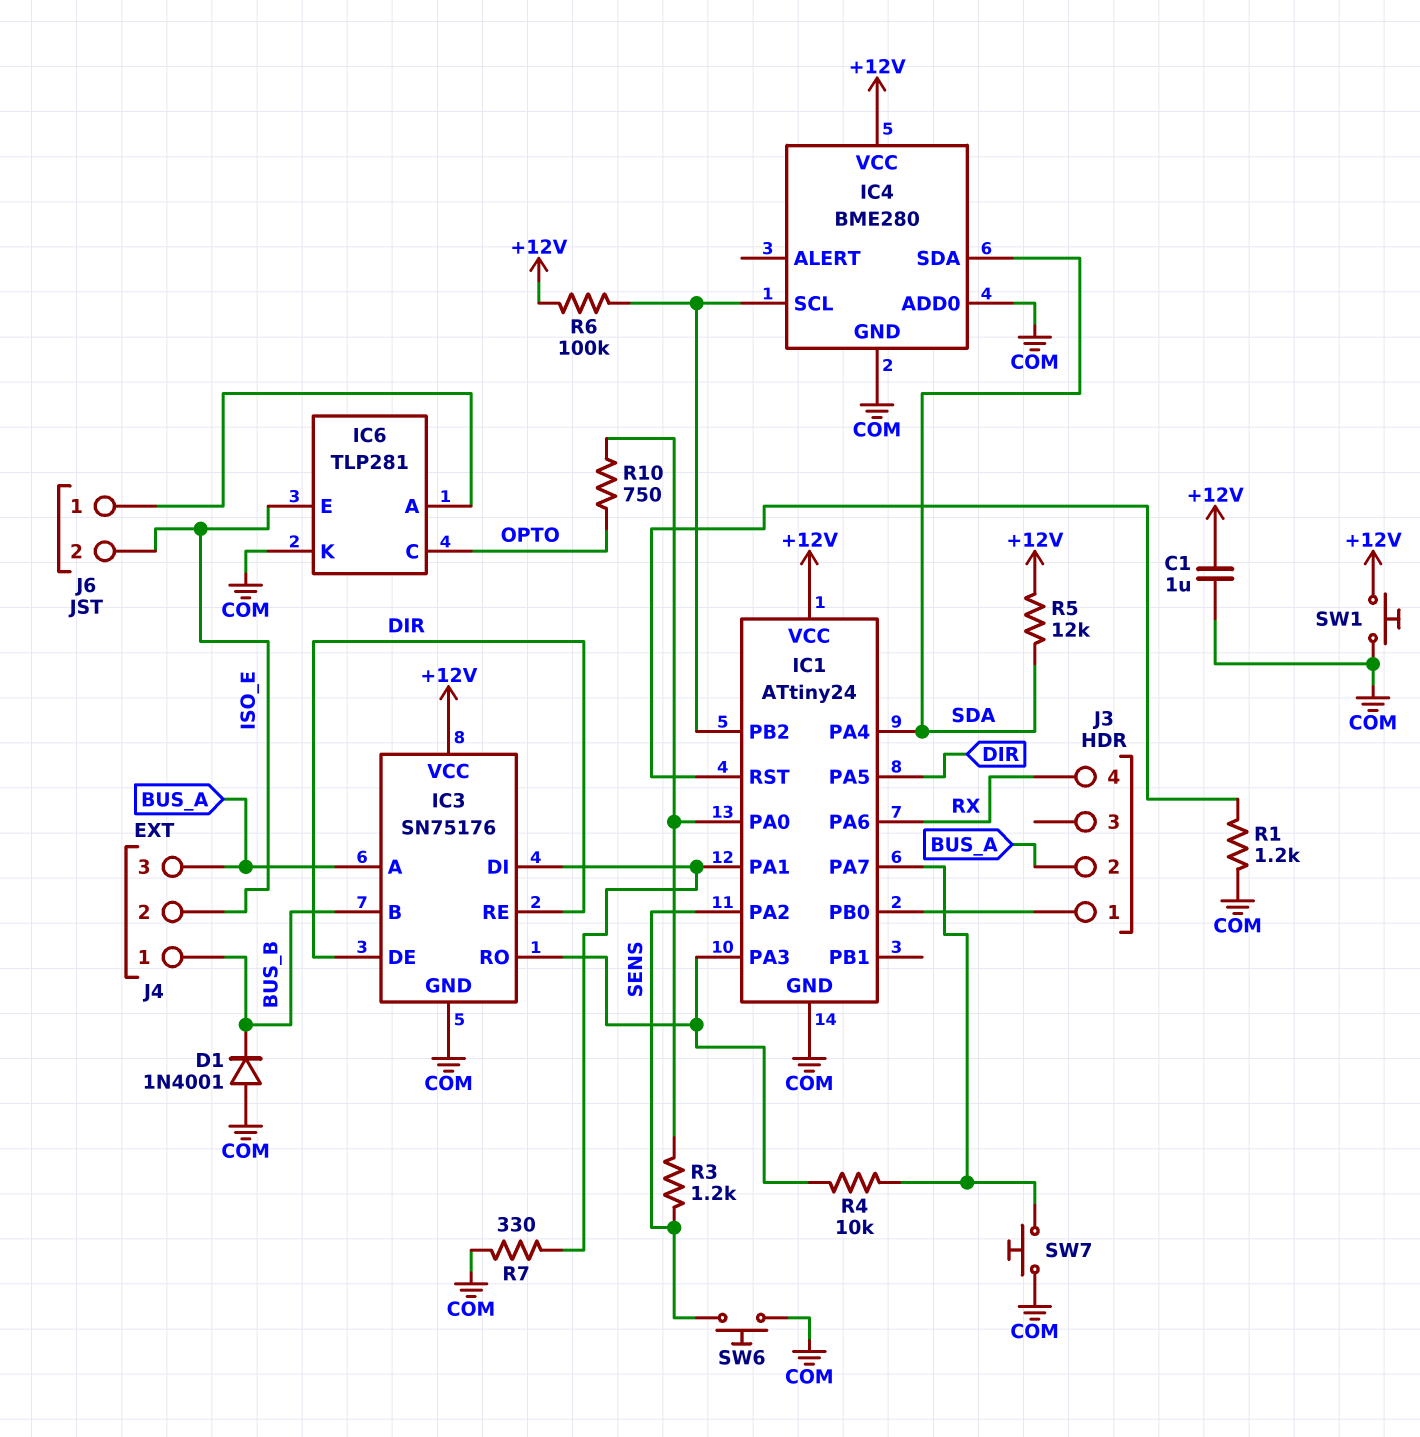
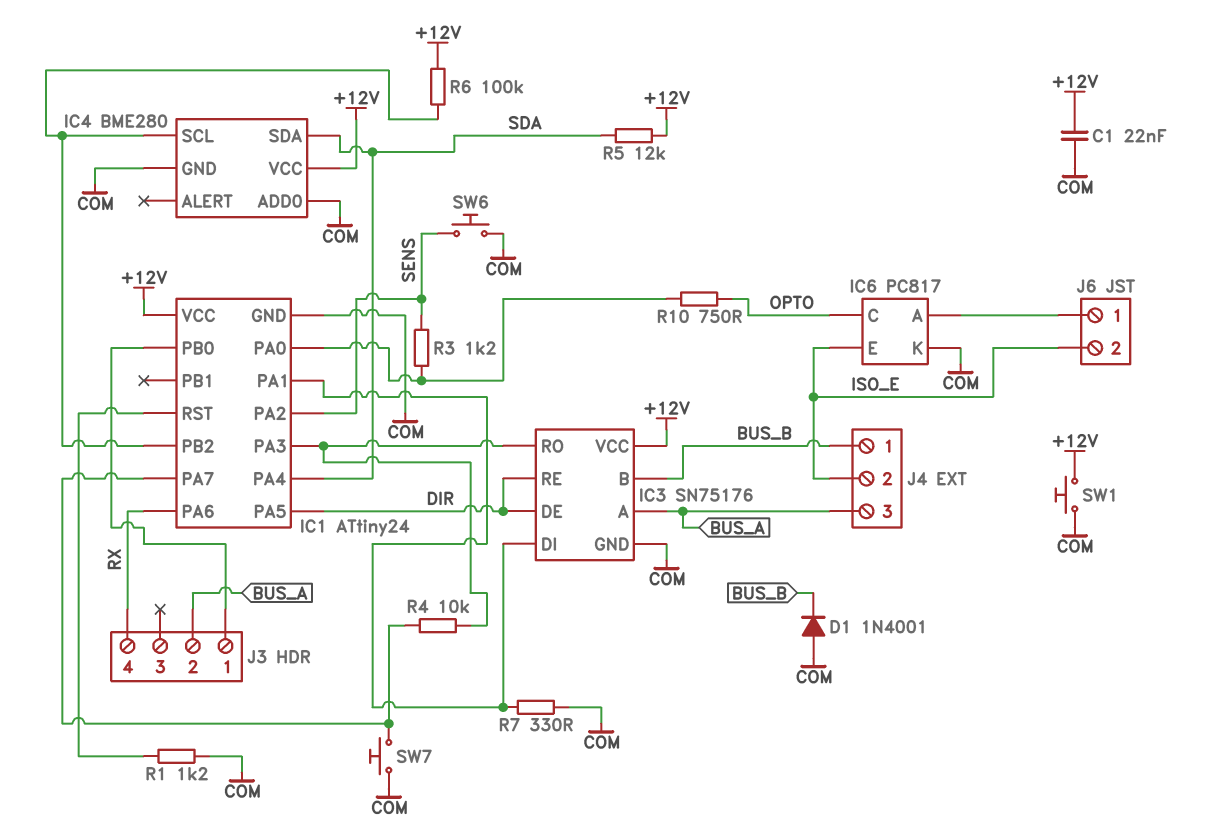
C1: 1uF (+12V, COM) -> 22nF (+12V, COM)
IC6: TLP281 -> PC817

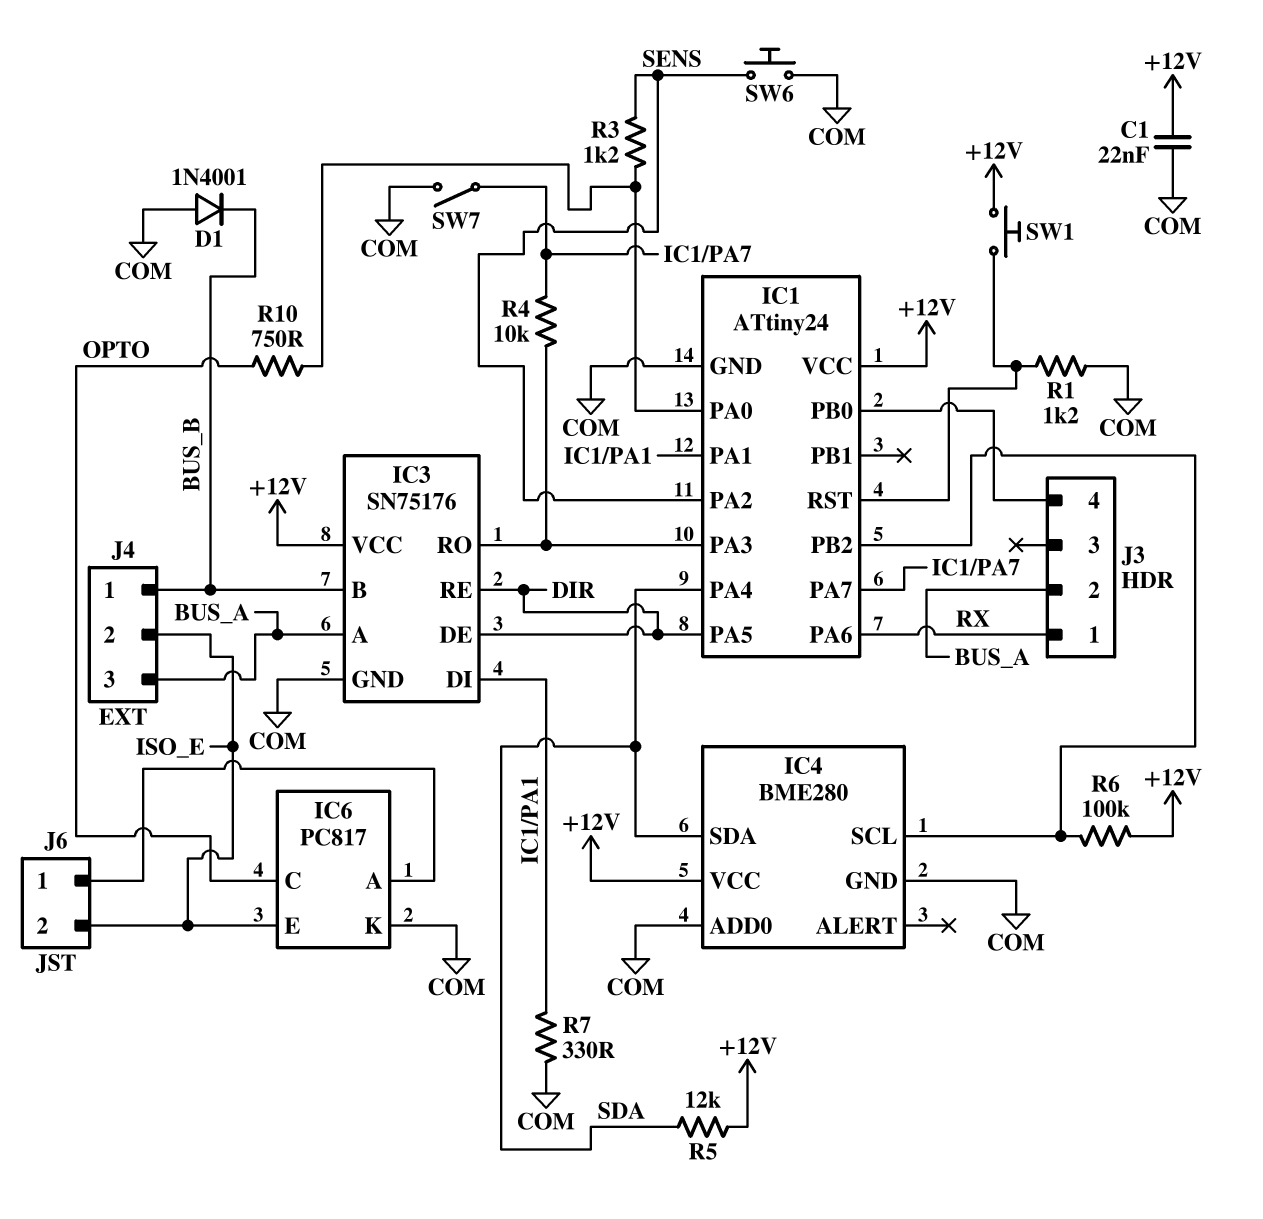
J3 pin 1: IC1/PB0 -> RX
J3 pin 4: RX -> IC1/PB0
SW1: button (+12V, COM) -> button (+12V, IC1/RST)
SW7: button (COM, IC1/PA7) -> switch (COM, IC1/PA7)

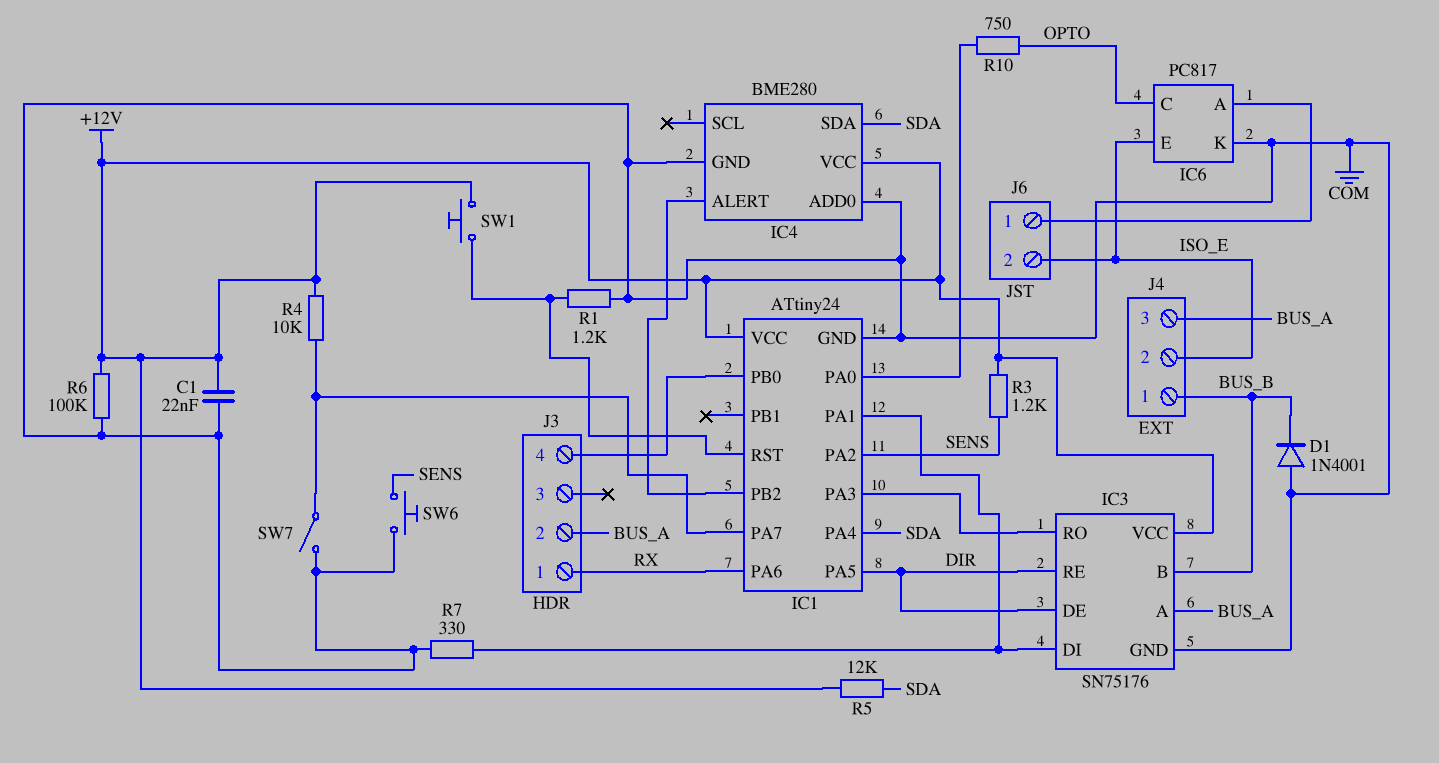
IC4 pin ALERT: none -> IC1/PB2
IC4 pin SCL: IC1/PB2 -> none
R3: 1.2k (IC1/PA0, SENS) -> 1.2k (+12V, SENS)
R4: 10k (IC1/PA3, IC1/PA7) -> 10k (+12V, IC1/PA7)
R6: 100k (+12V, IC1/PB2) -> 100k (+12V, COM)

